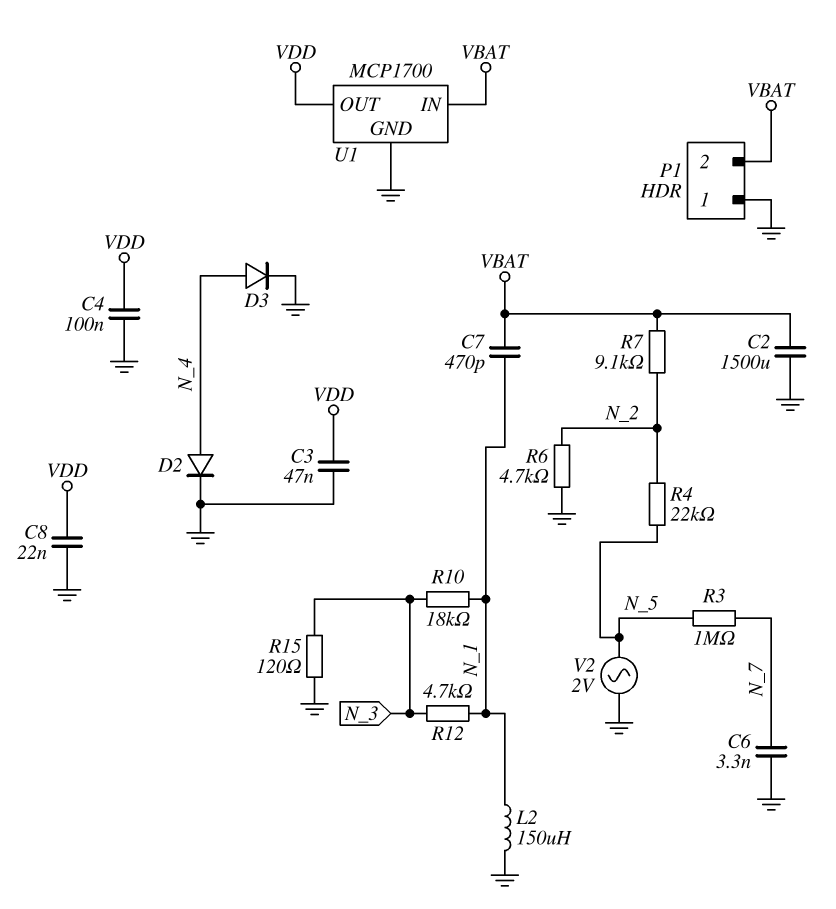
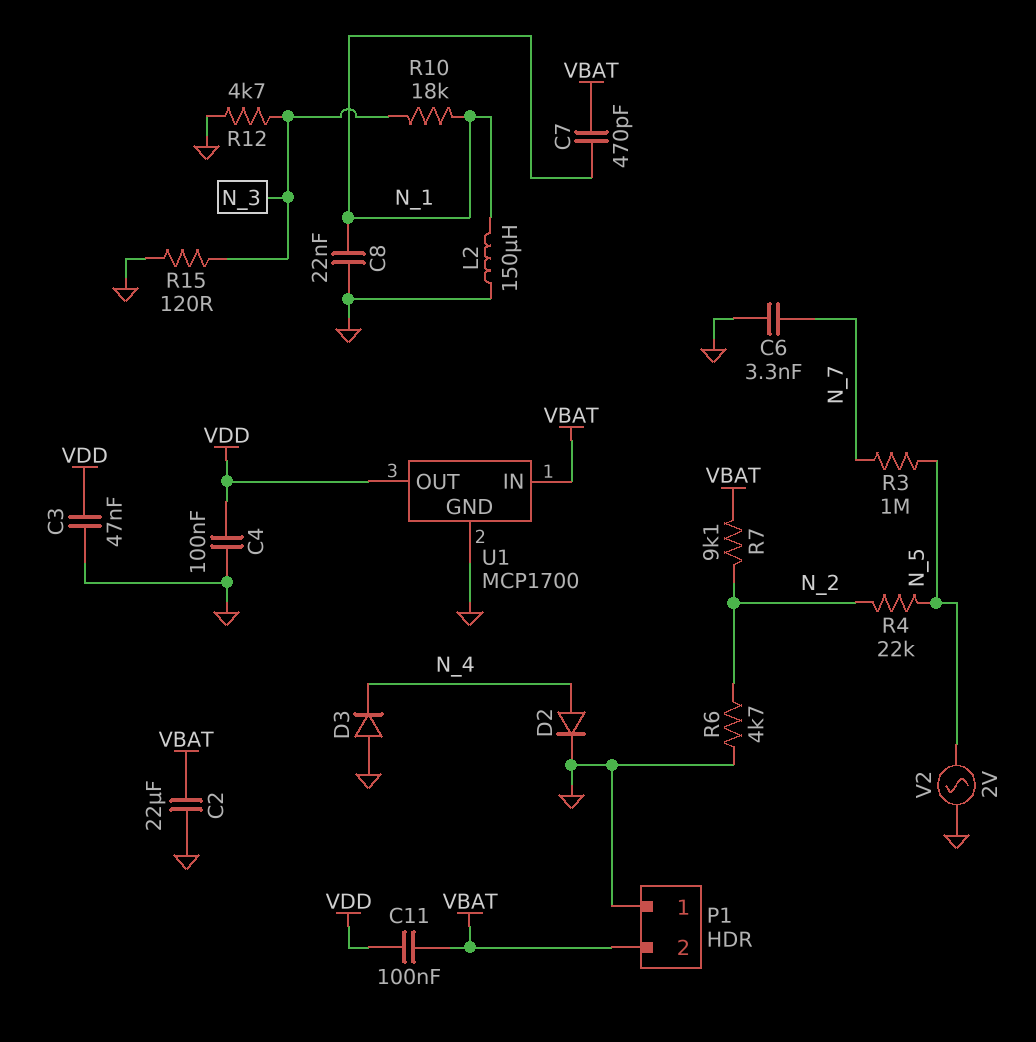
C2: 1500uF (GND, VBAT) -> 22uF (GND, VBAT)
C8: 22nF (GND, VDD) -> 22nF (GND, N_1)
C11: none -> 100nF (VBAT, VDD)
D3: diode (A N_4, K GND) -> diode (A GND, K N_4)
R12: 4.7k (N_1, N_3) -> 4.7k (GND, N_3)

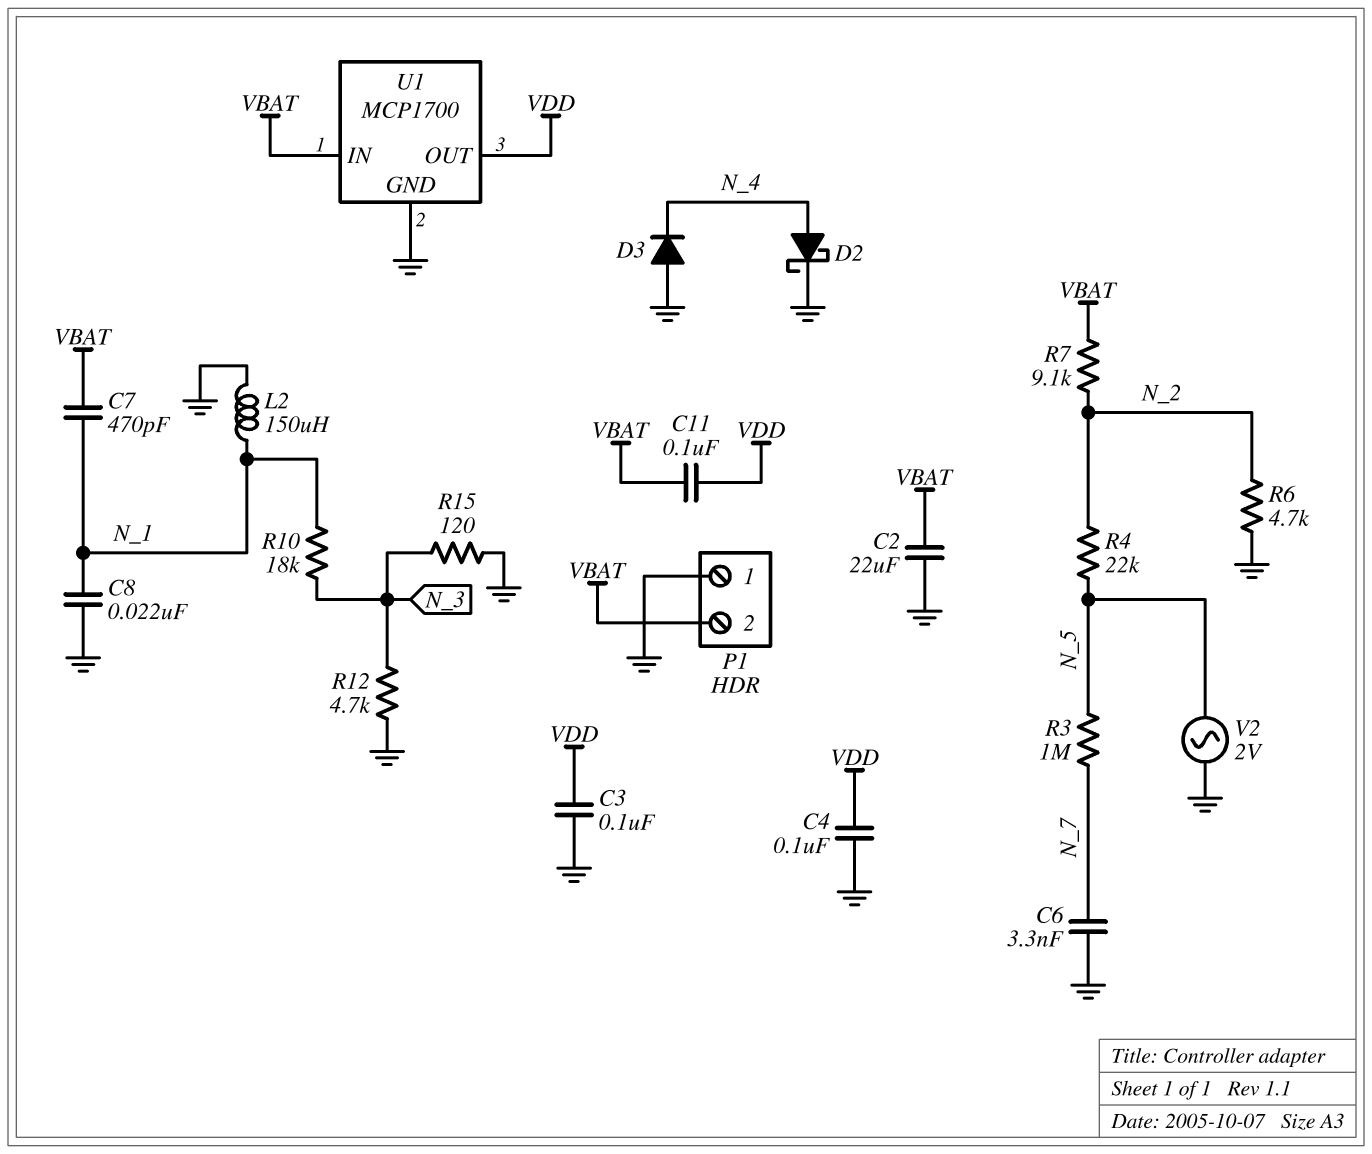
C3: 47nF (GND, VDD) -> 100nF (GND, VDD)
D2: diode (A N_4, K GND) -> schottky (A N_4, K GND)

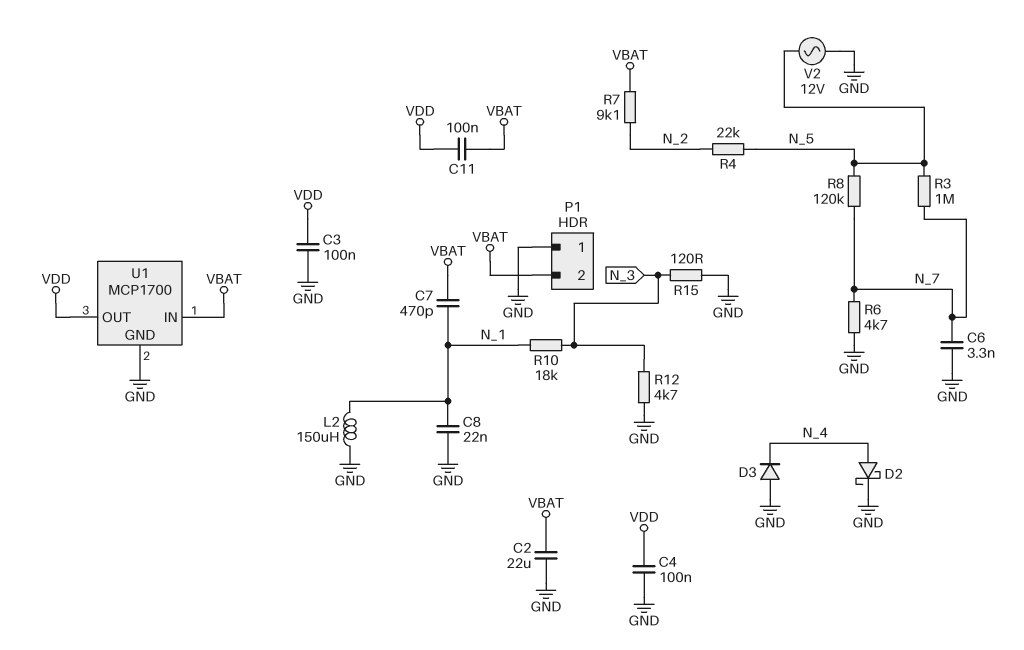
R6: 4.7k (GND, N_2) -> 4.7k (GND, N_7)
R8: none -> 120k (N_5, N_7)
V2: AC 2V (GND, N_5) -> AC 12V (GND, N_5)

